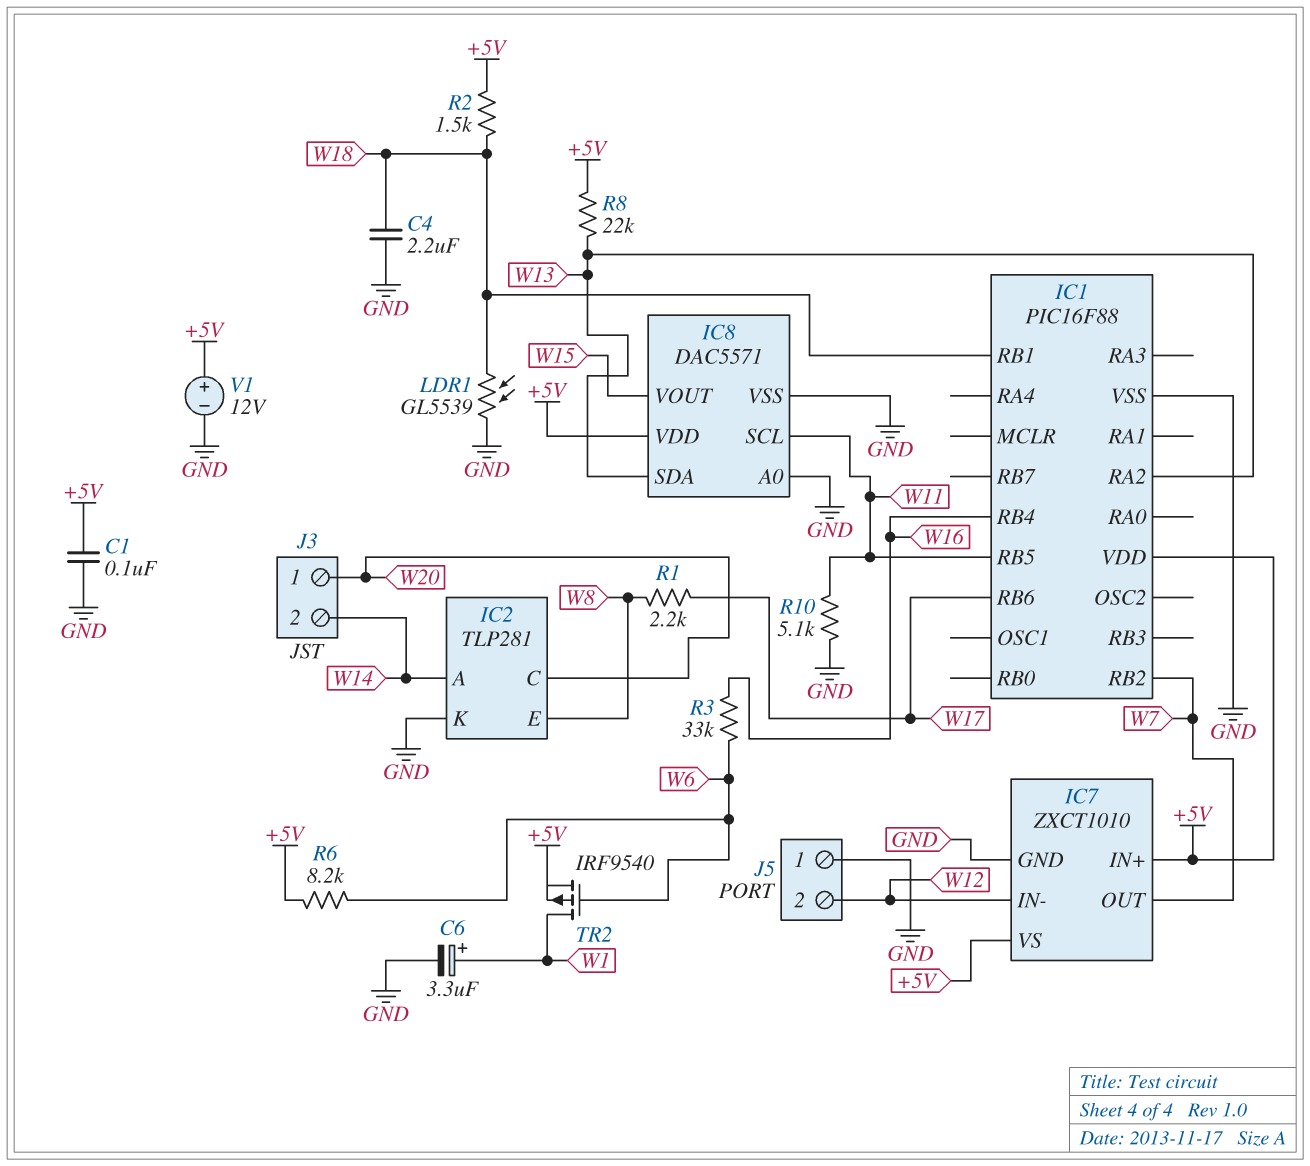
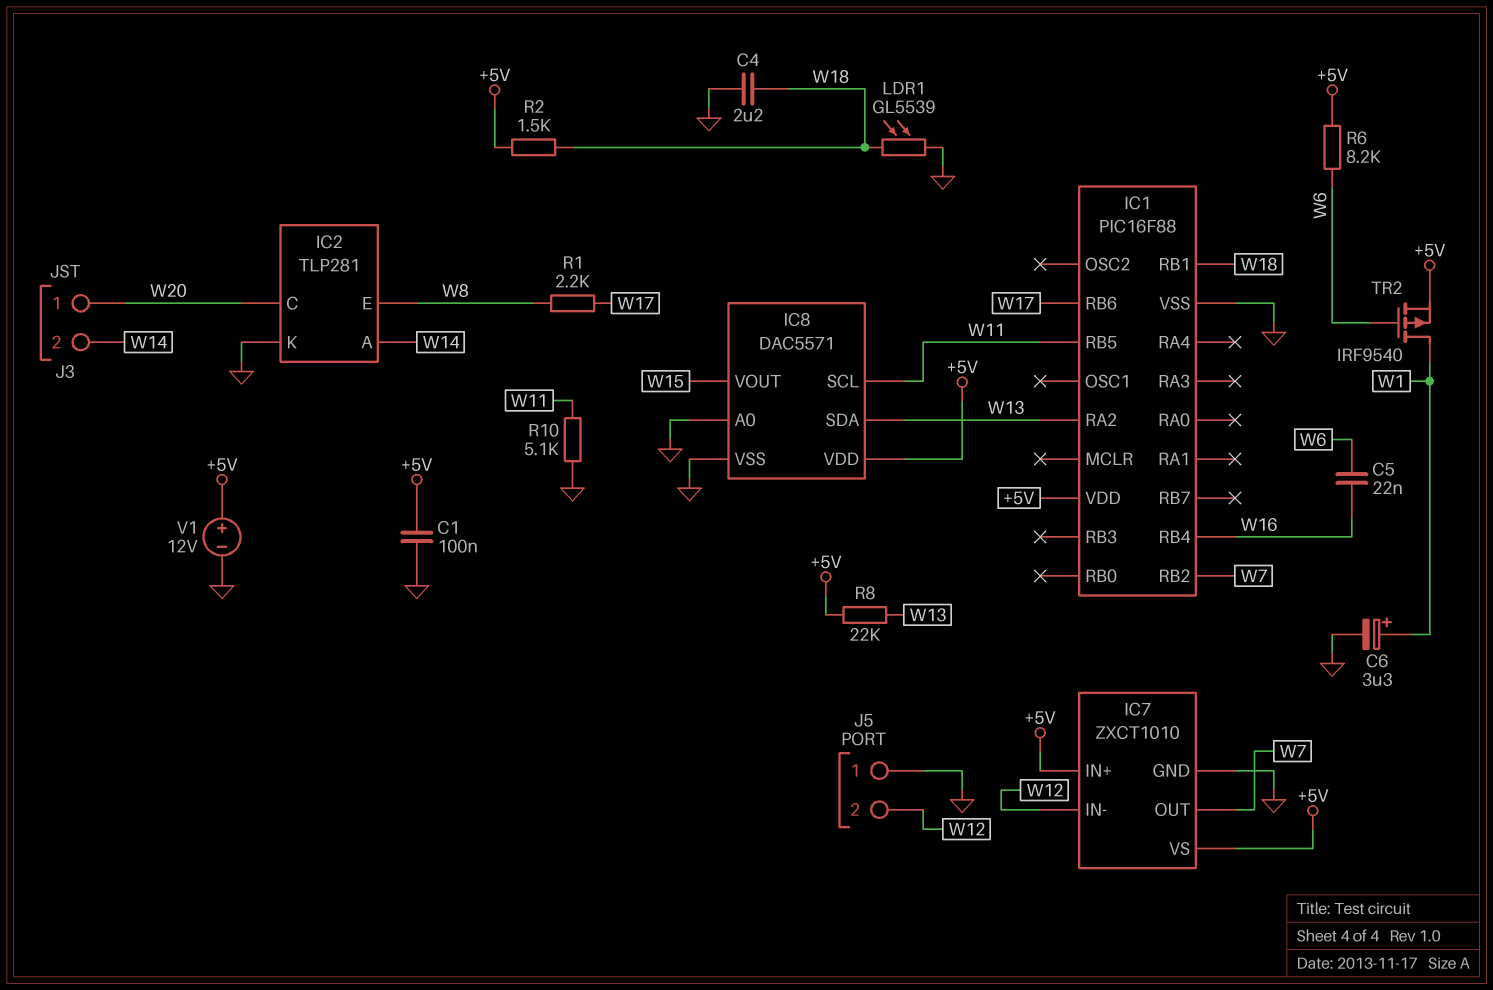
C5: none -> 22nF (W6, W16)
R3: 33k (W6, W16) -> none

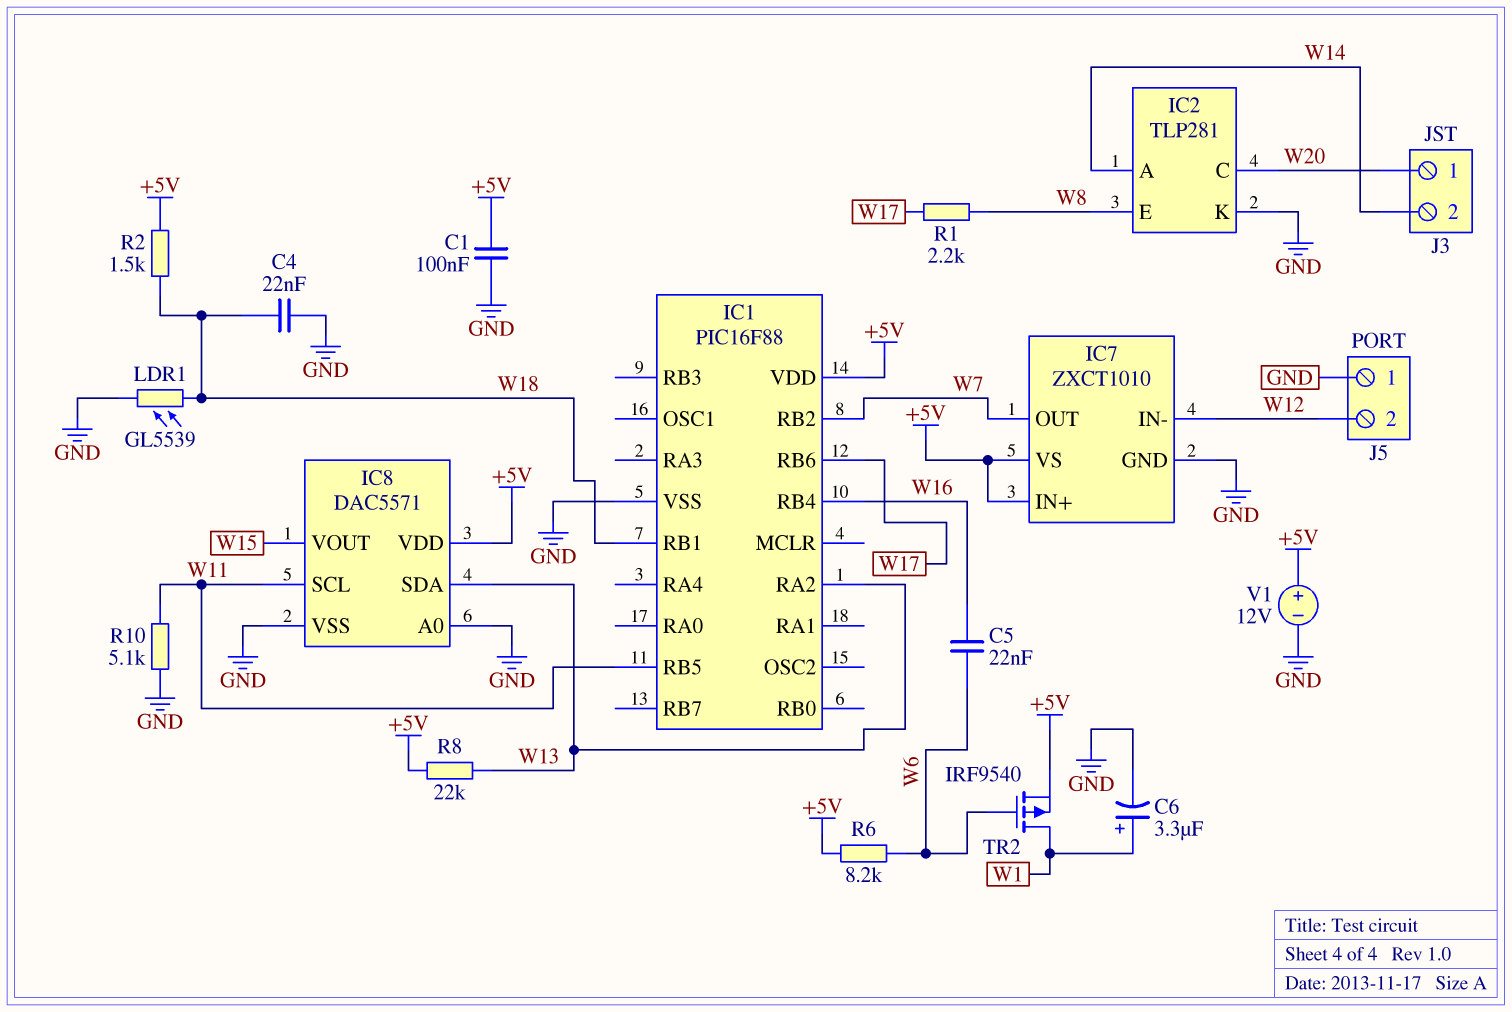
C4: 2.2uF (GND, W18) -> 22nF (GND, W18)

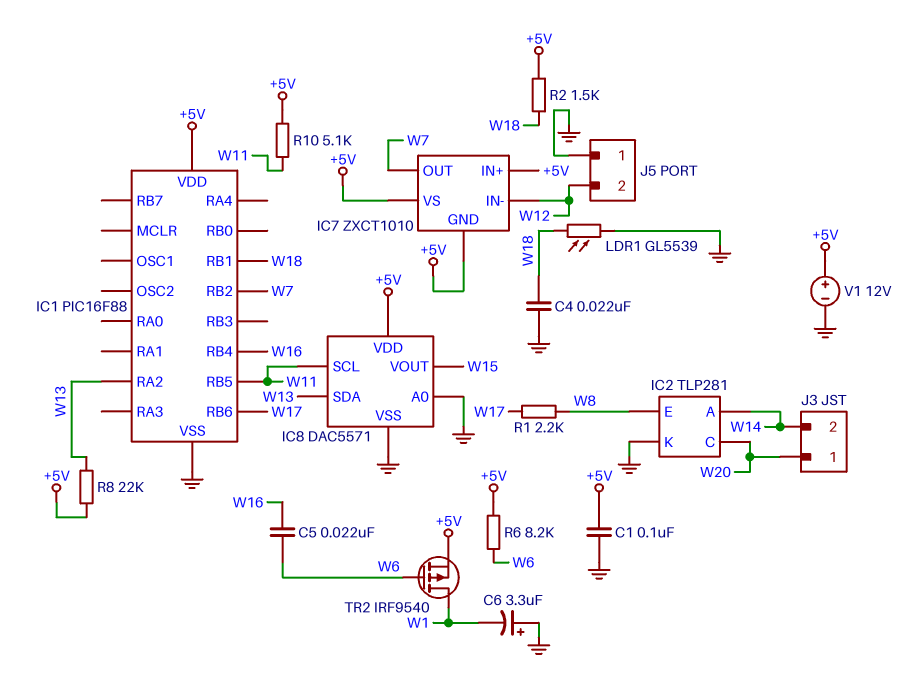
C6: 3.3uF (plus W1, minus GND) -> 3.3uF (plus GND, minus W1)
IC7 pin GND: GND -> +5V
R10: 5.1k (GND, W11) -> 5.1k (+5V, W11)

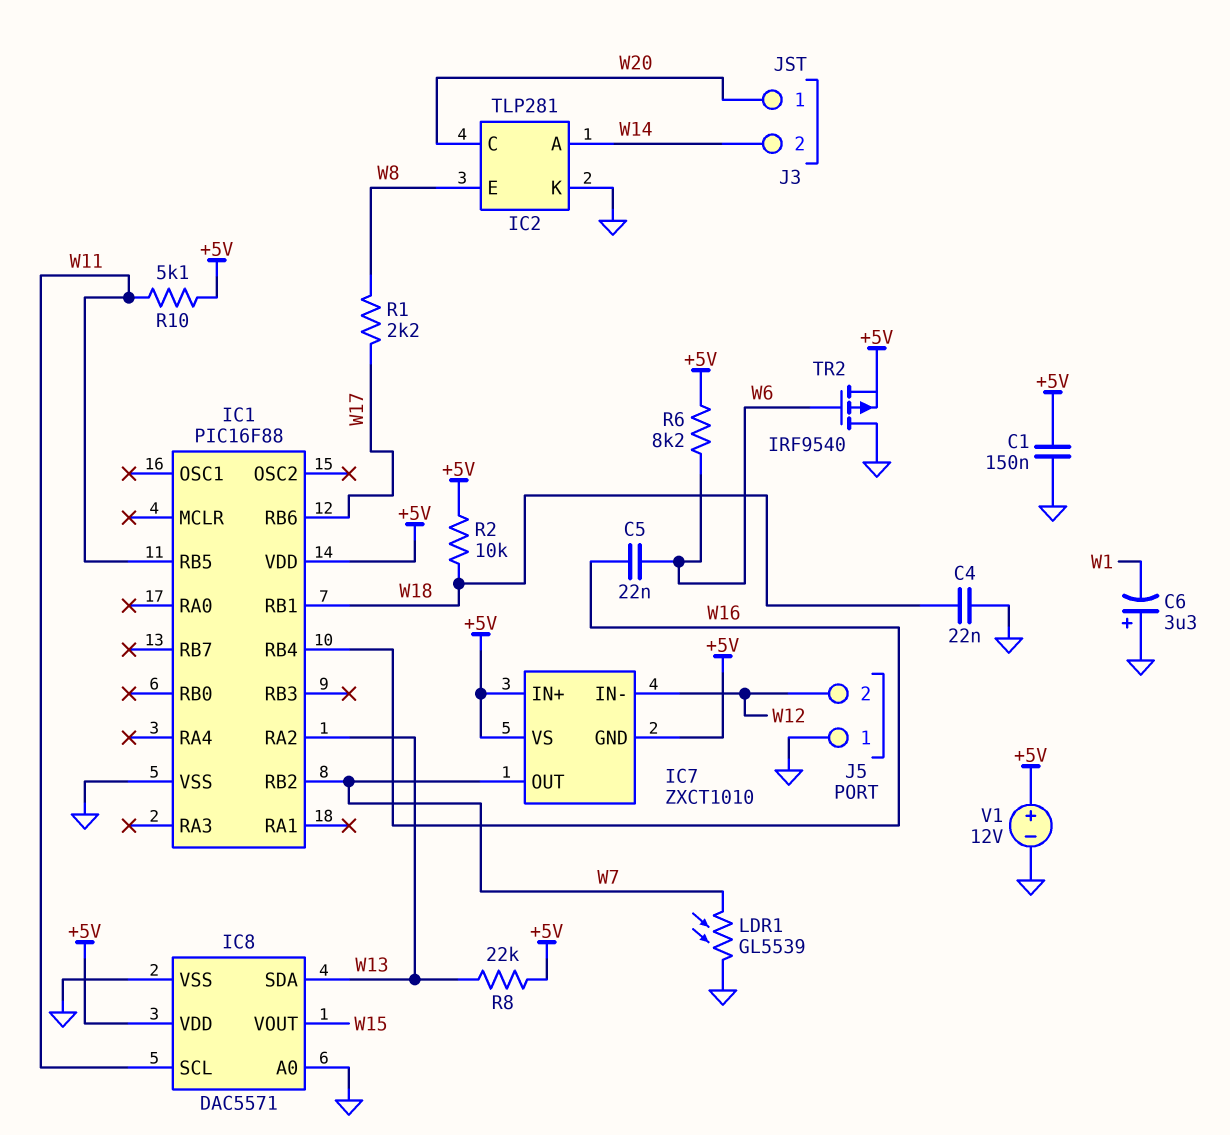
C1: 100nF (+5V, GND) -> 150nF (+5V, GND)
LDR1: GL5539 (GND, W18) -> GL5539 (GND, W7)
R2: 1.5k (+5V, W18) -> 10k (+5V, W18)
TR2: PMOS IRF9540 (G W6, D W1, S +5V) -> PMOS IRF9540 (G W6, D GND, S +5V)

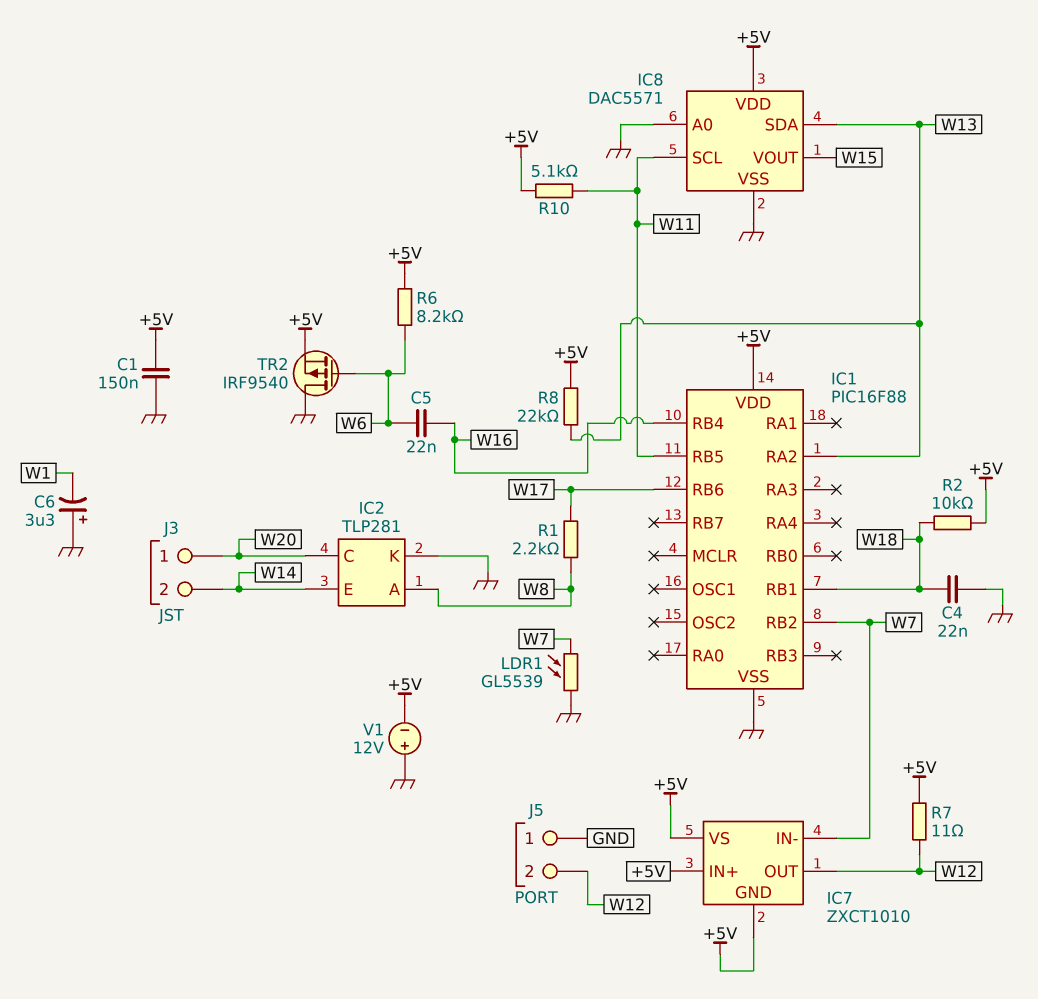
IC2 pin A: W14 -> W8
IC2 pin E: W8 -> W14
IC7 pin IN-: W12 -> W7
IC7 pin OUT: W7 -> W12
R7: none -> 11 (+5V, W12)
V1: 12V (plus +5V, minus GND) -> 12V (plus GND, minus +5V)

